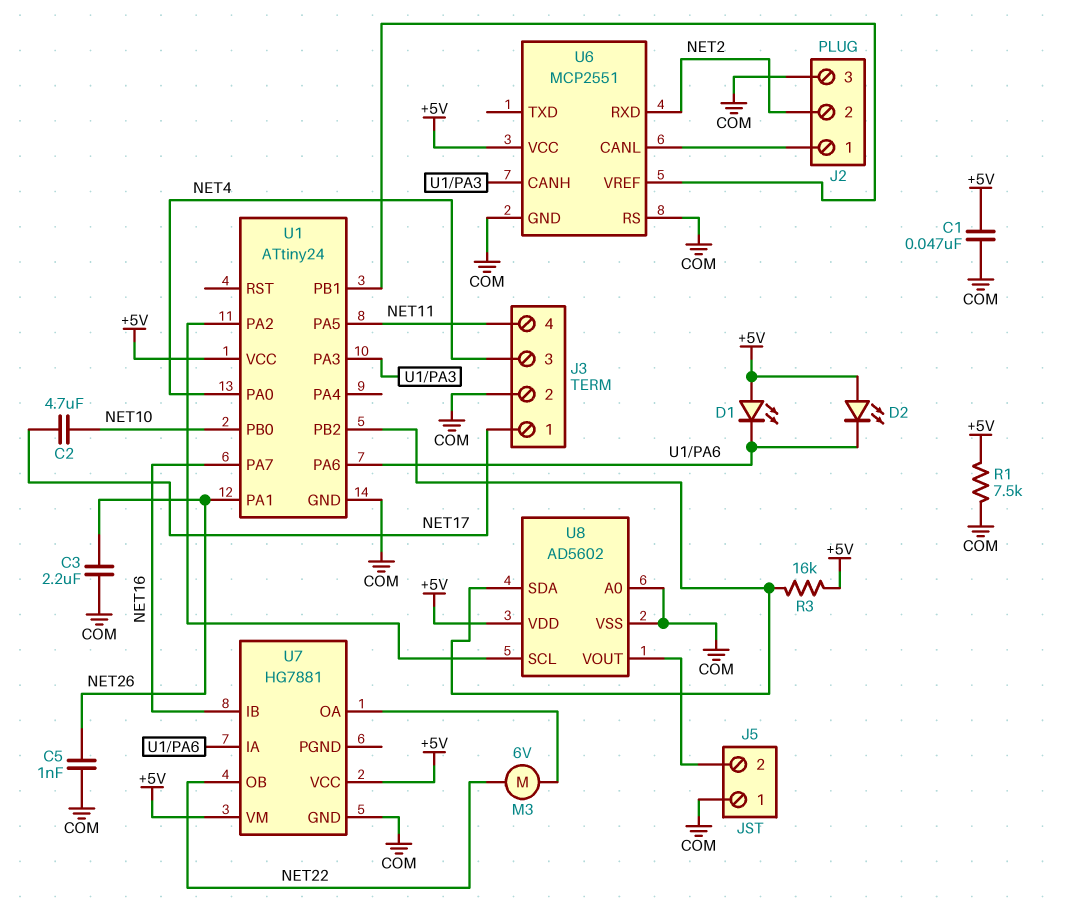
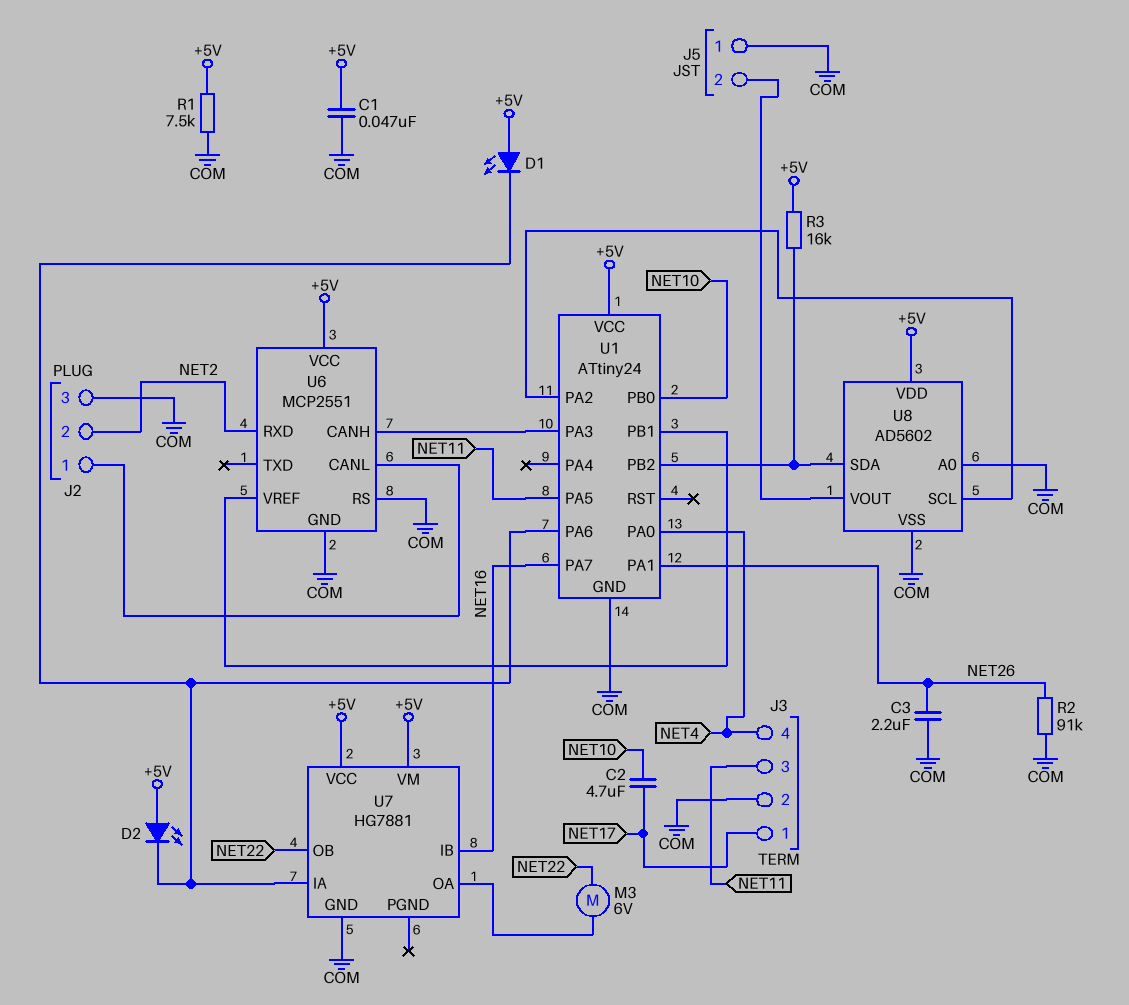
C5: 1nF (COM, NET26) -> none
J3 pin 3: NET4 -> NET11
J3 pin 4: NET11 -> NET4
R2: none -> 91k (COM, NET26)

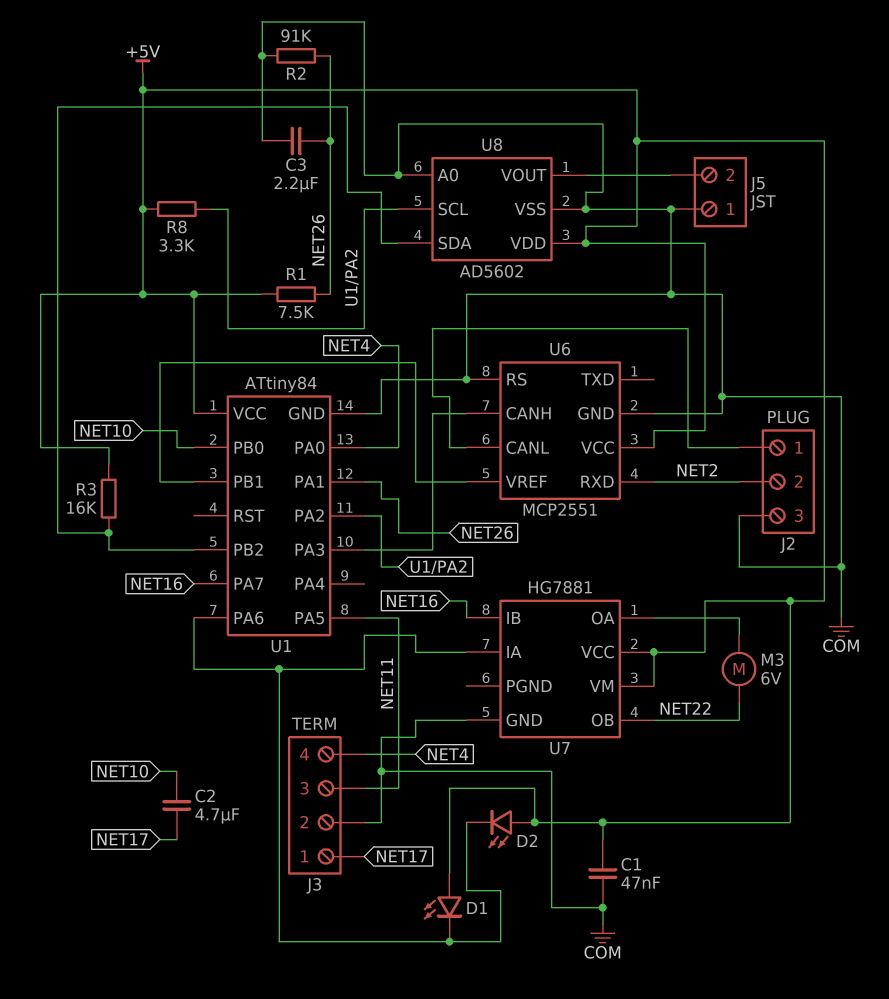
R1: 7.5k (+5V, COM) -> 7.5k (+5V, NET26)
R8: none -> 3.3k (+5V, U1/PA2)
U1: ATtiny24 -> ATtiny84

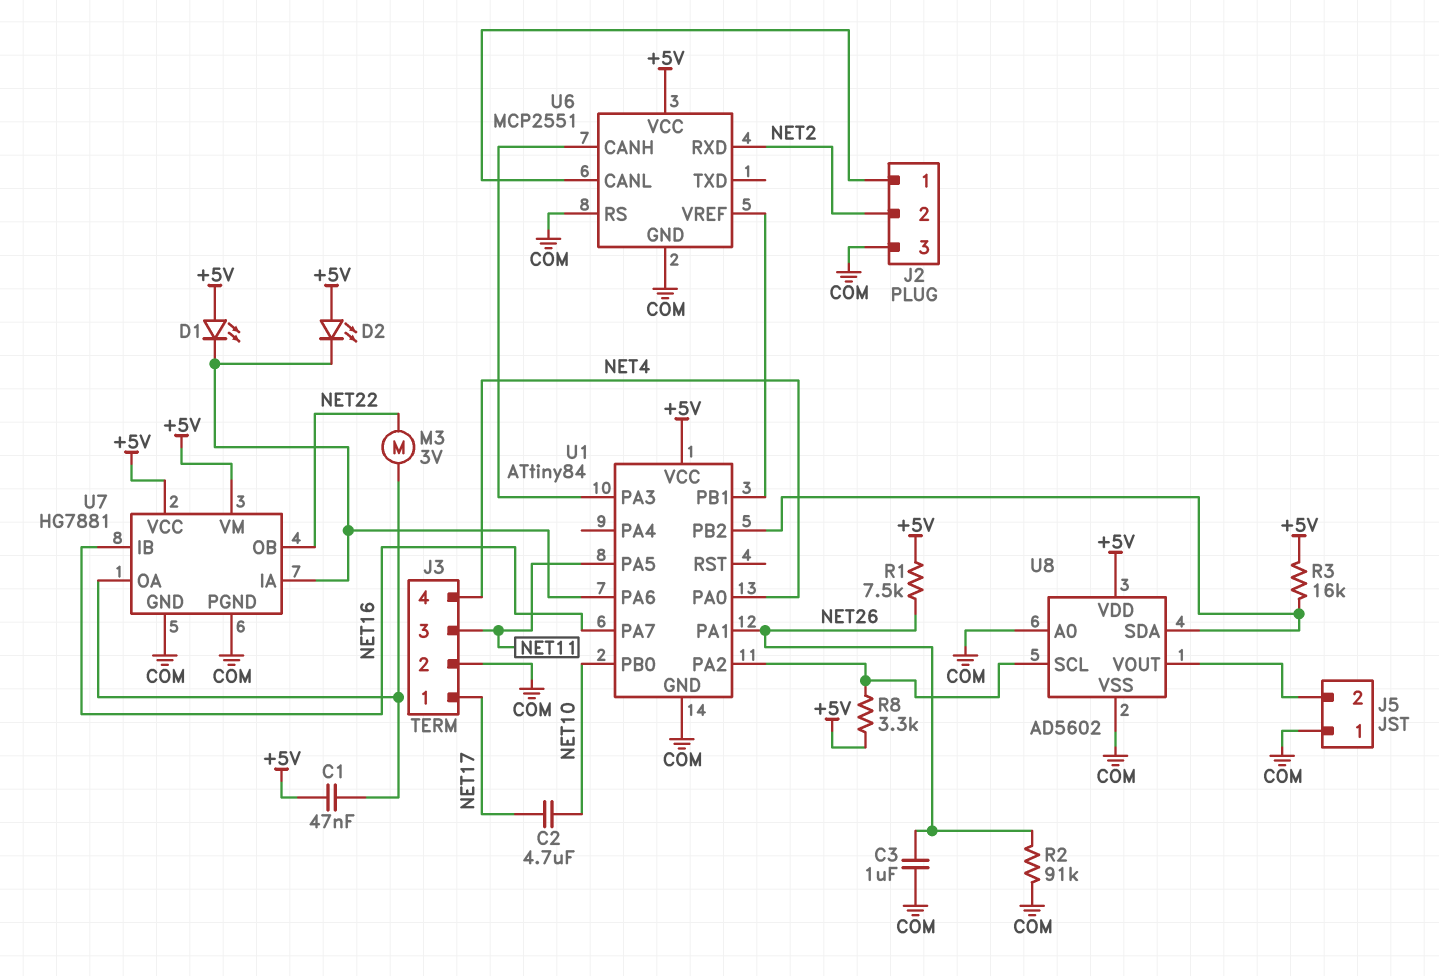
C1: 47nF (+5V, COM) -> 47nF (+5V, U7/OA)
C3: 2.2uF (COM, NET26) -> 1uF (COM, NET26)
M3: motor 6V (NET22, U7/OA) -> motor 3V (NET22, U7/OA)
U7 pin PGND: none -> COM

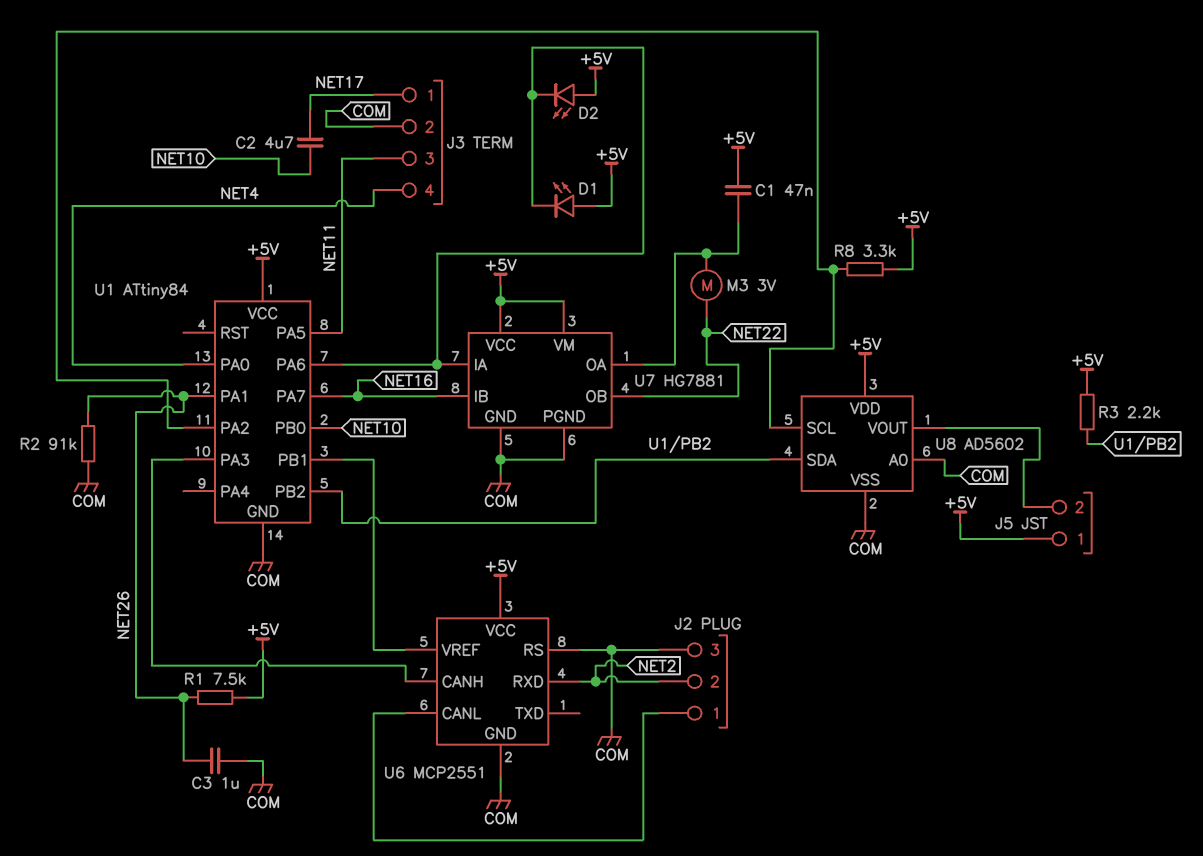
J5 pin 1: COM -> +5V
R3: 16k (+5V, U1/PB2) -> 2.2k (+5V, U1/PB2)

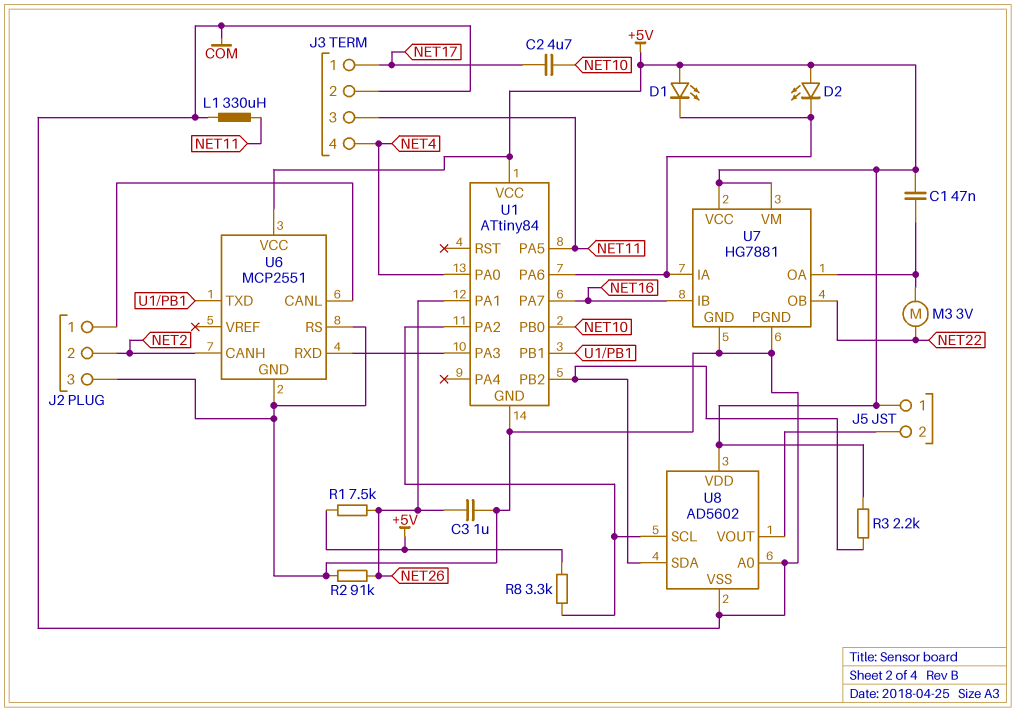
L1: none -> 330uH (COM, NET11)
U6 pin CANH: U1/PA3 -> NET2
U6 pin RXD: NET2 -> U1/PA3
U6 pin TXD: none -> U1/PB1
U6 pin VREF: U1/PB1 -> none

